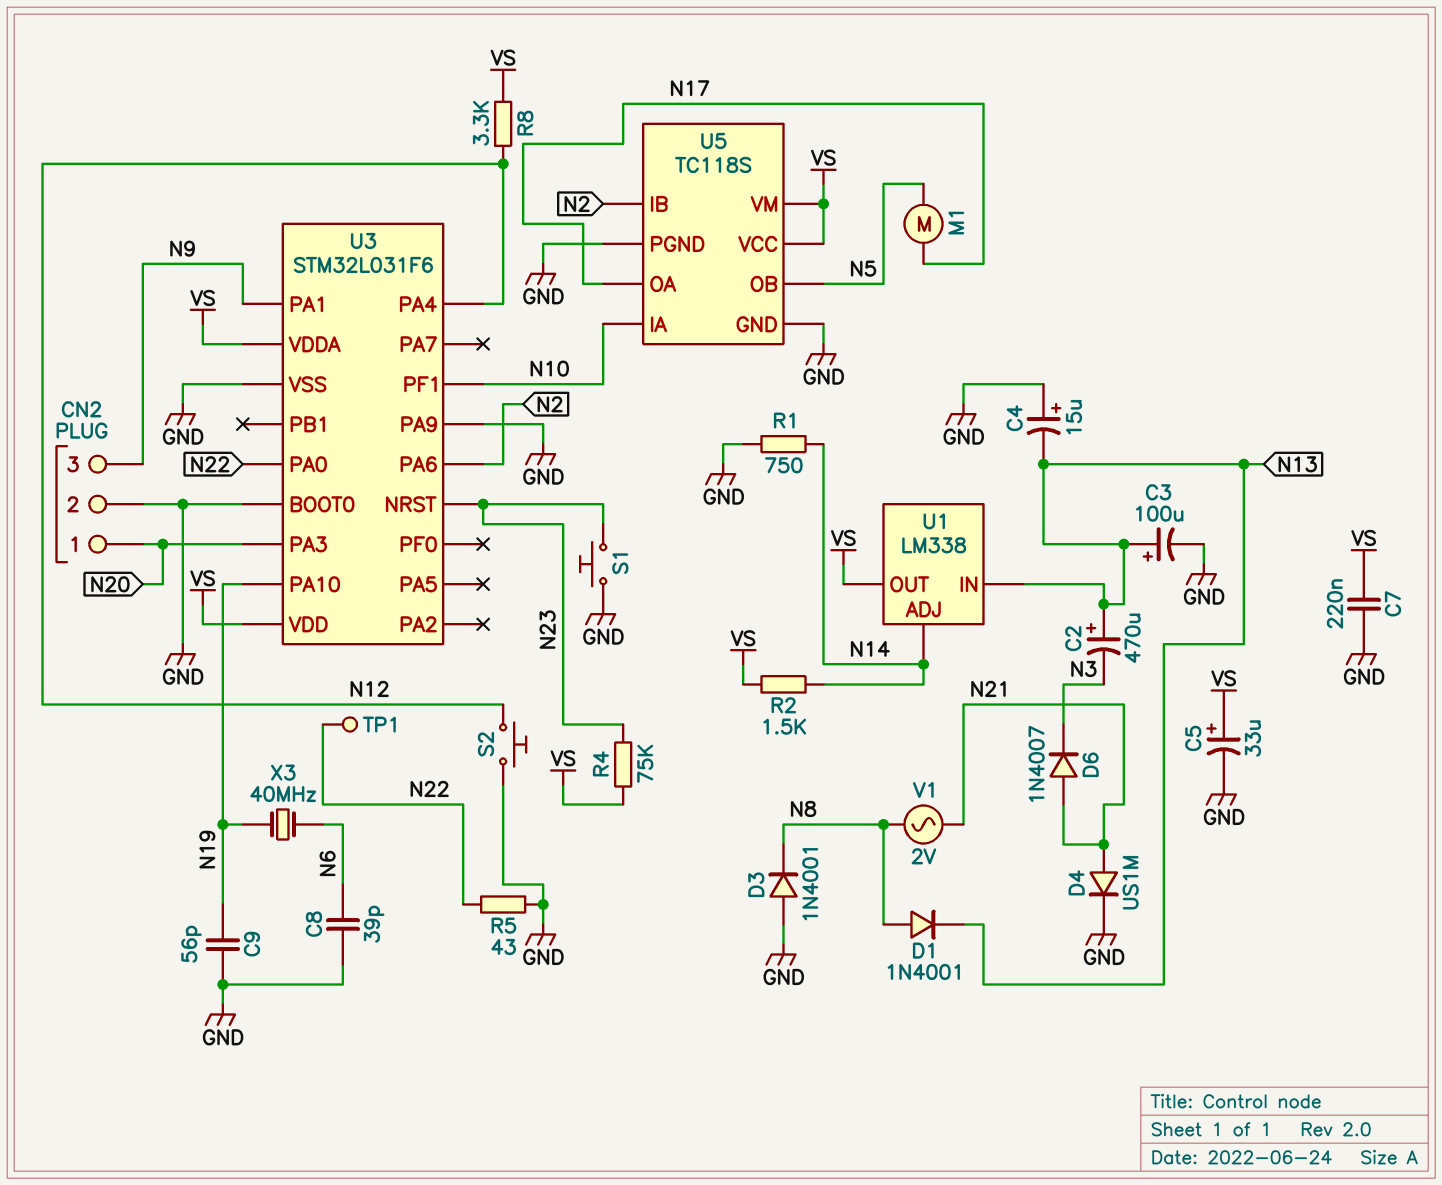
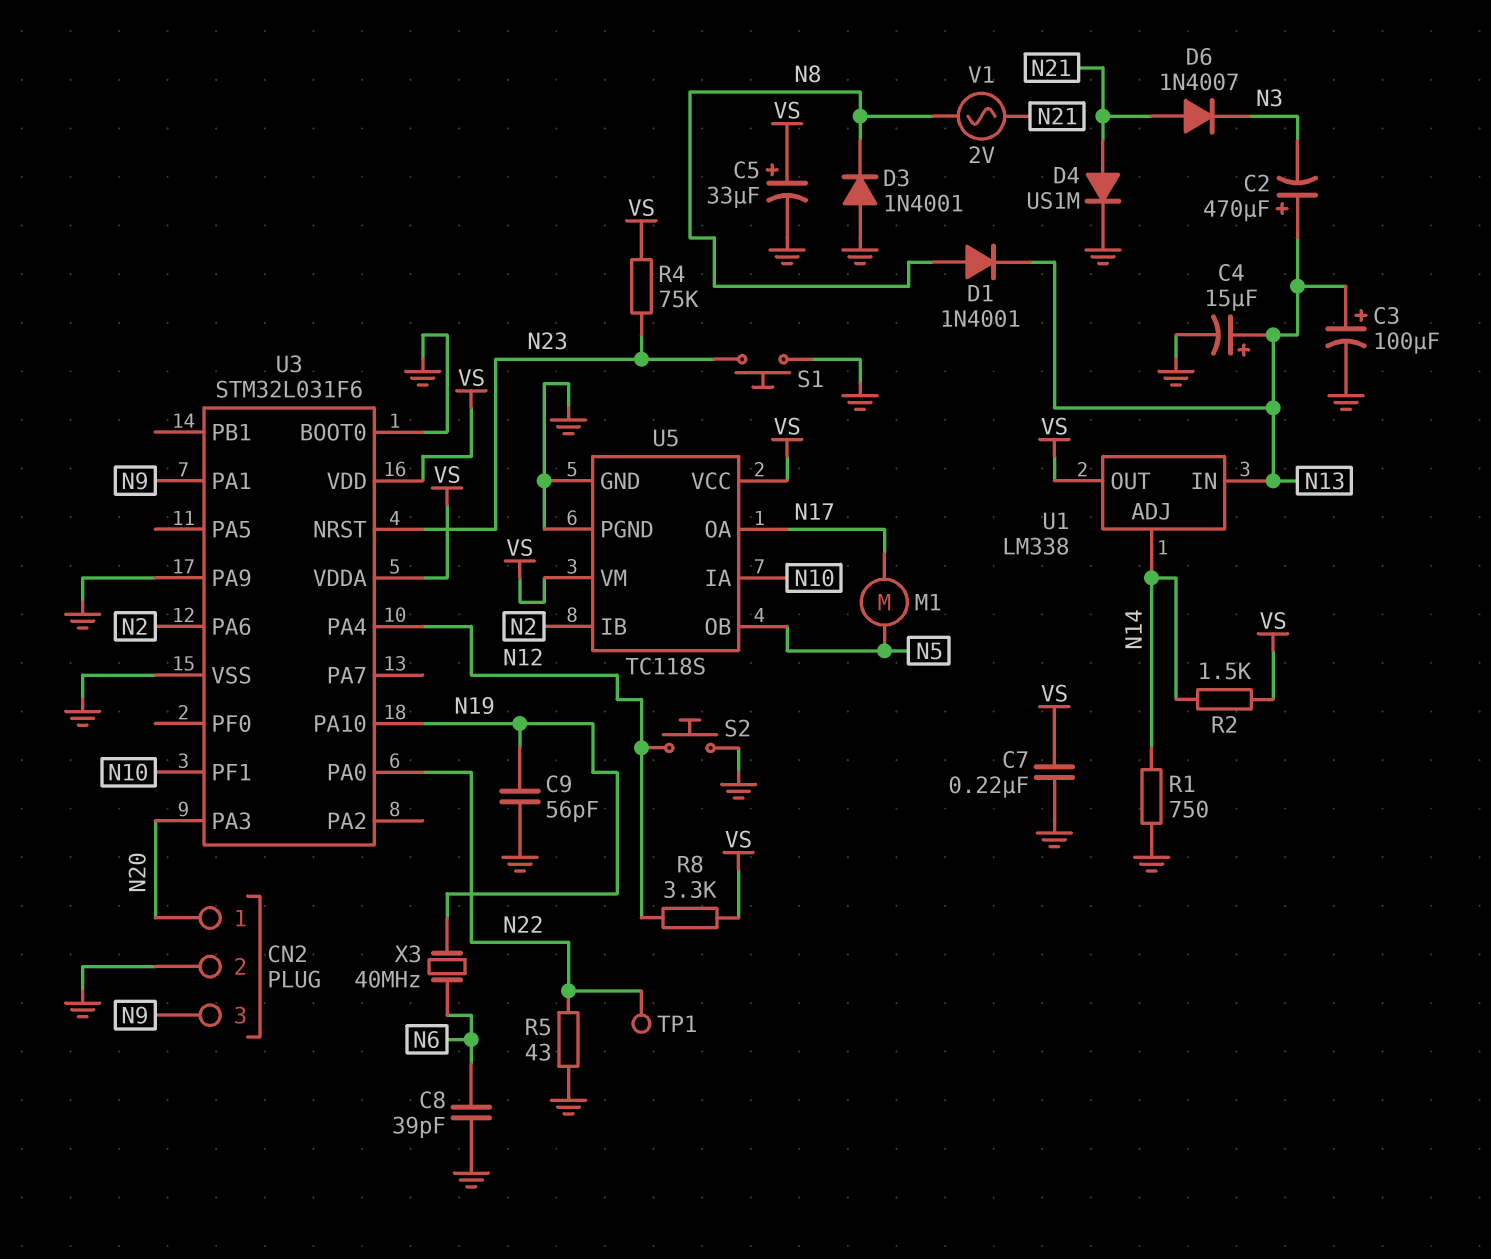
C4: 15uF (plus GND, minus N13) -> 15uF (plus N13, minus GND)

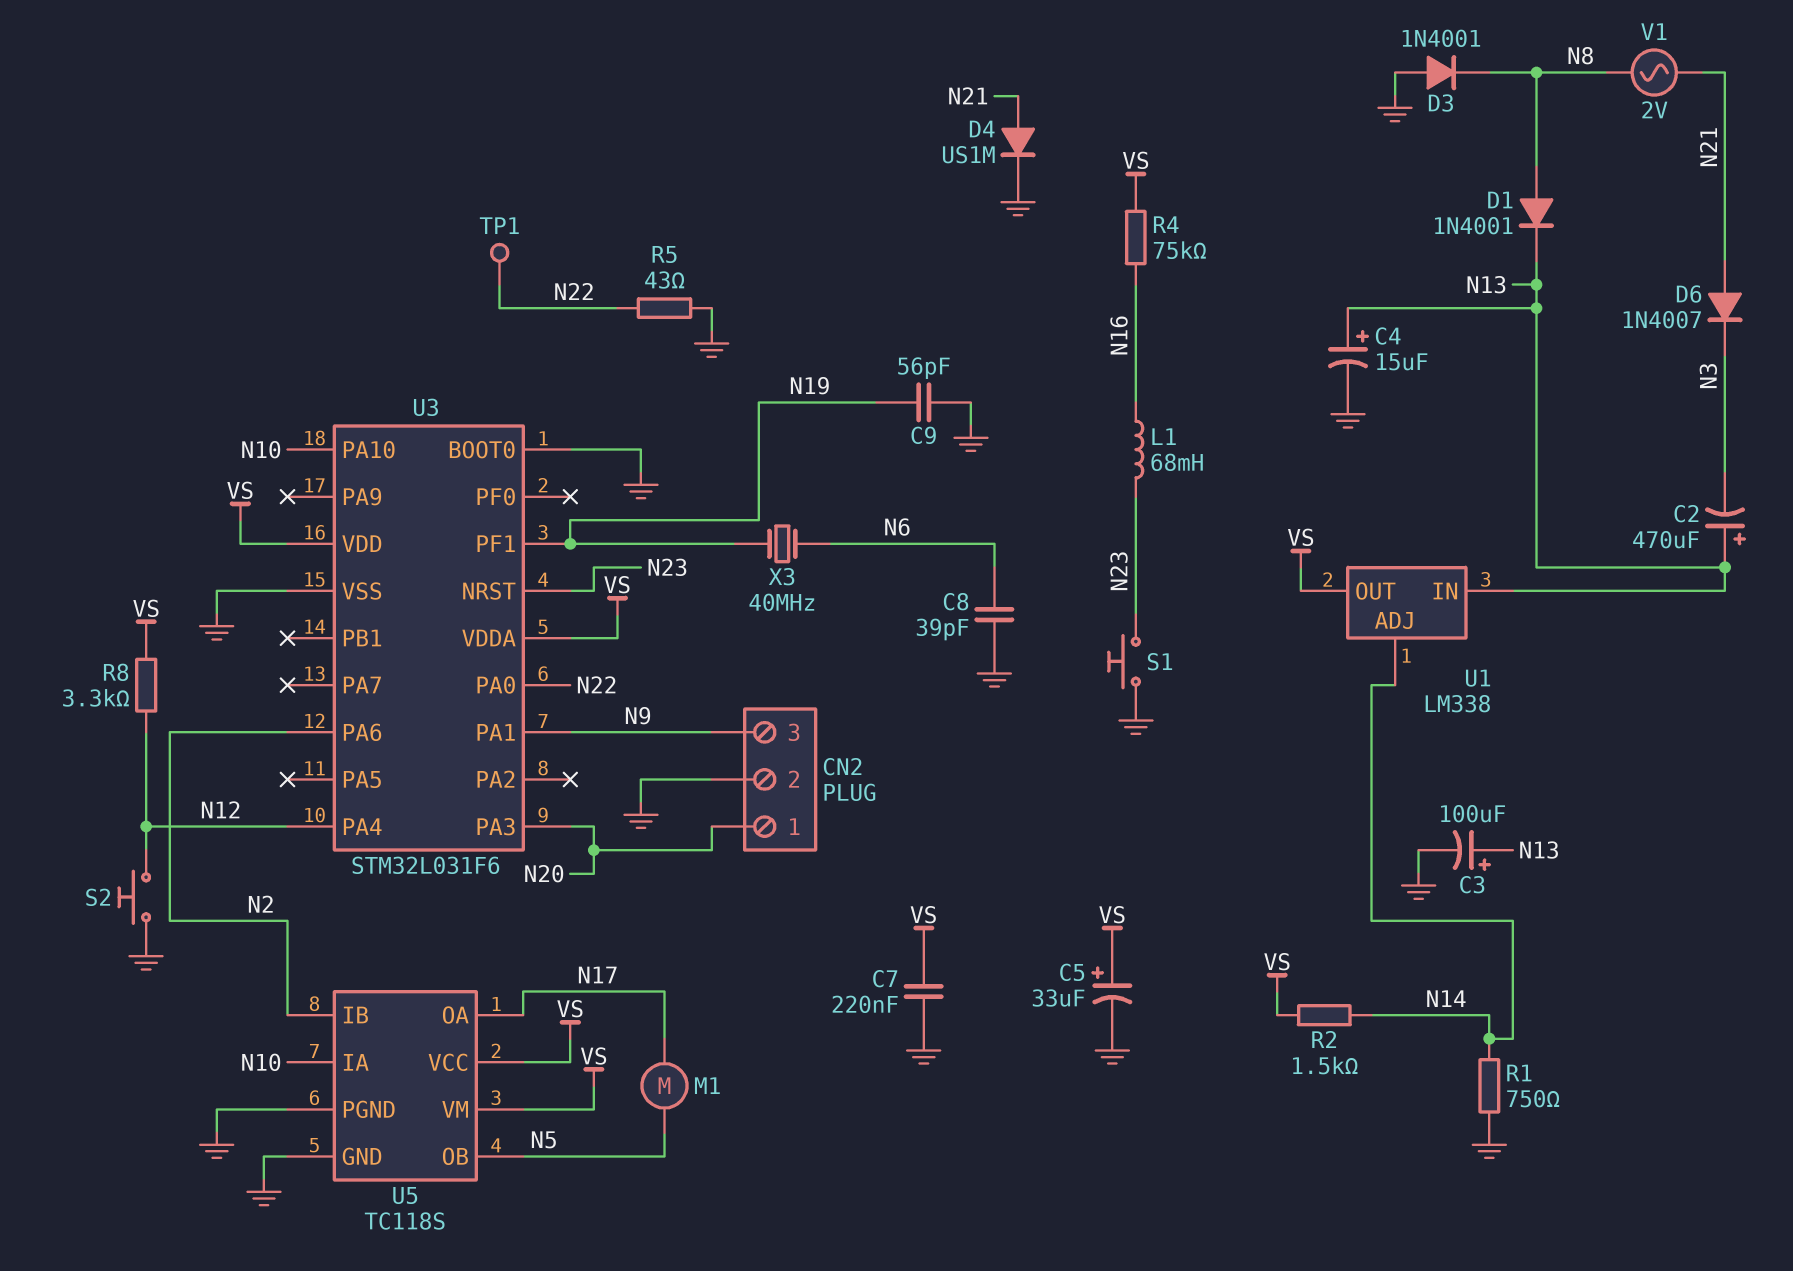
L1: none -> 68mH (N16, N23)
R4: 75k (N23, VS) -> 75k (N16, VS)
U3 pin PA9: GND -> none
U3 pin PA10: N19 -> N10
U3 pin PF1: N10 -> N19

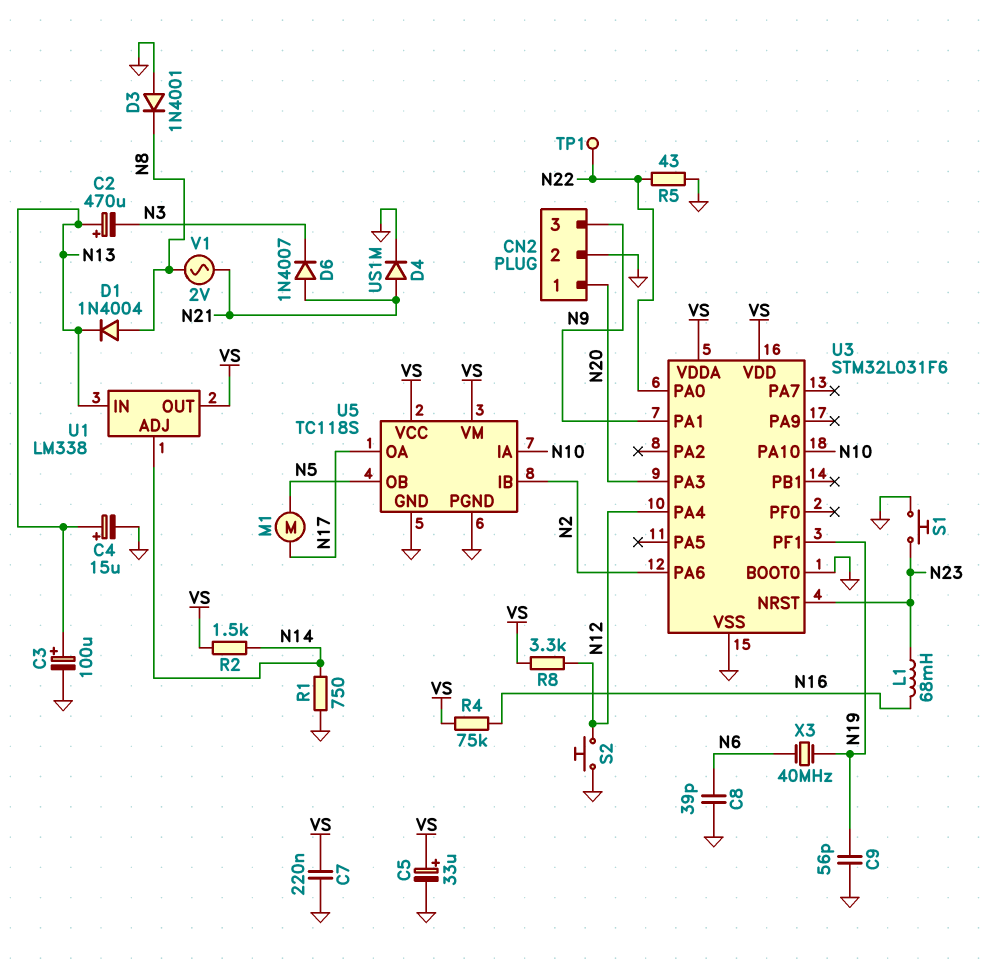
D1: diode 1N4001 (A N8, K N13) -> diode 1N4004 (A N8, K N13)

